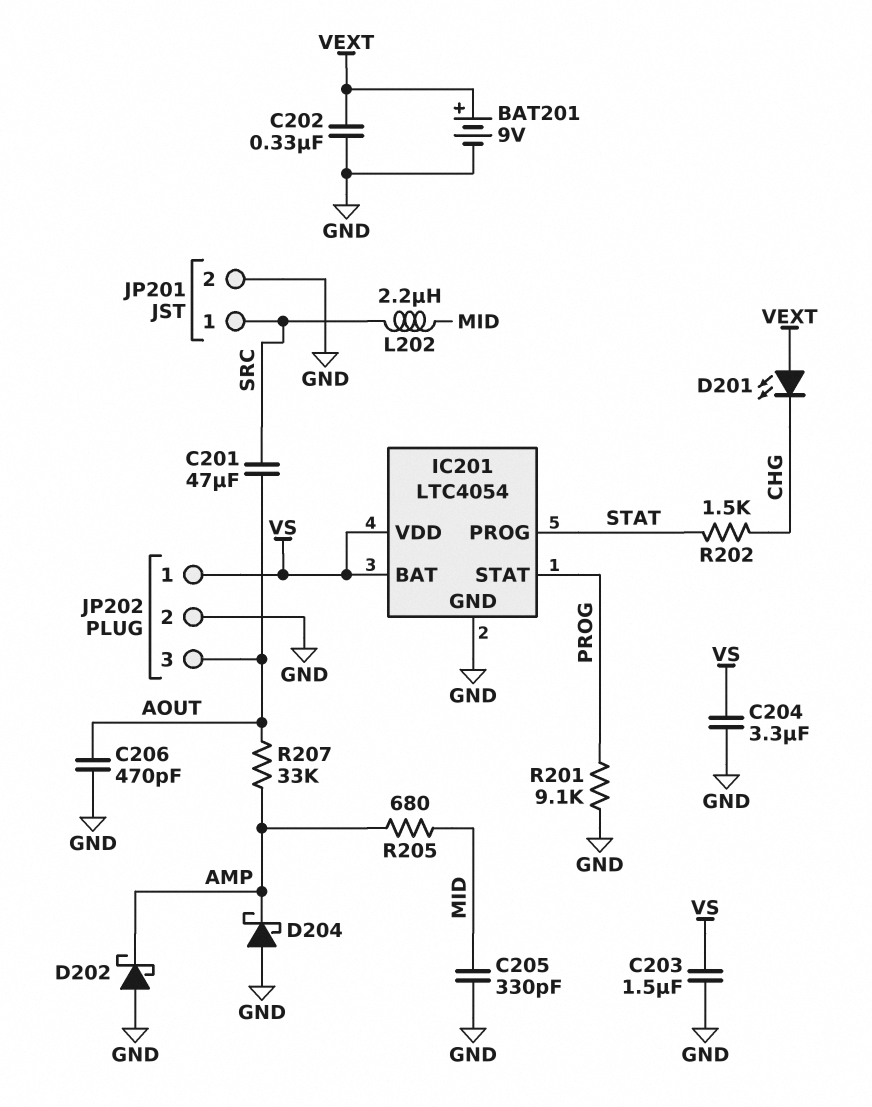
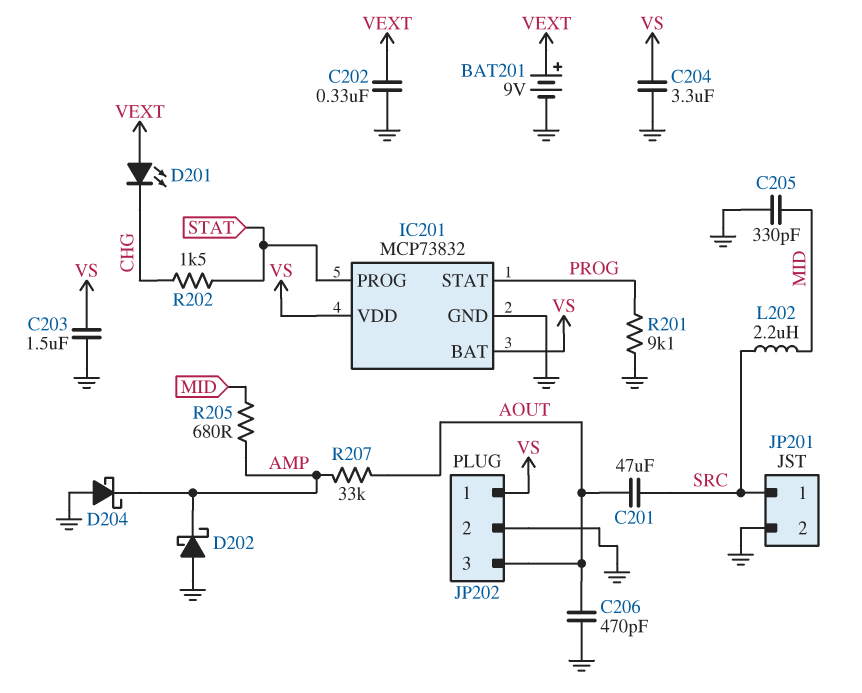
IC201: LTC4054 -> MCP73832

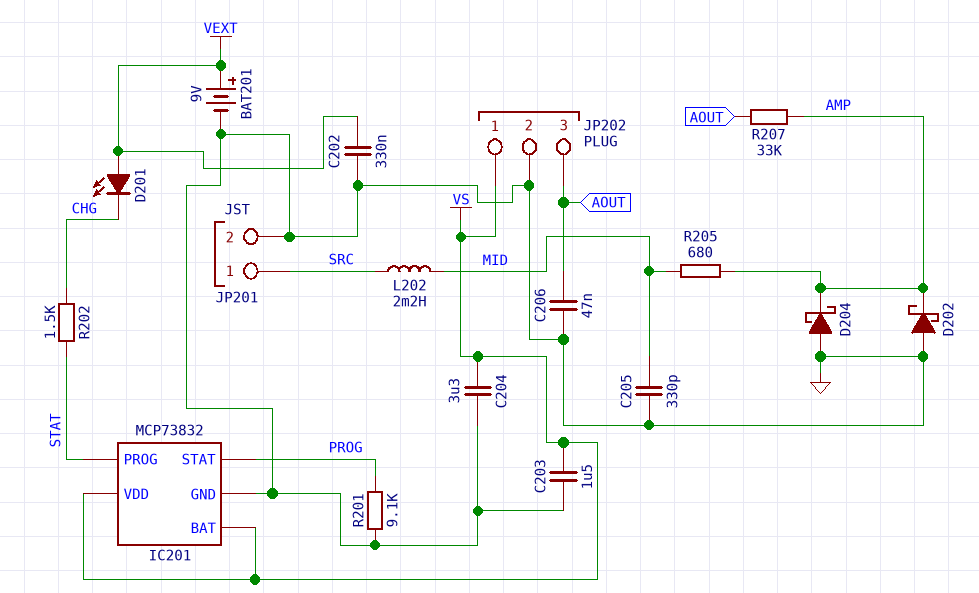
C201: 47uF (AOUT, SRC) -> none
C206: 470pF (AOUT, GND) -> 47nF (AOUT, GND)
L202: 2.2uH (MID, SRC) -> 2.2mH (MID, SRC)

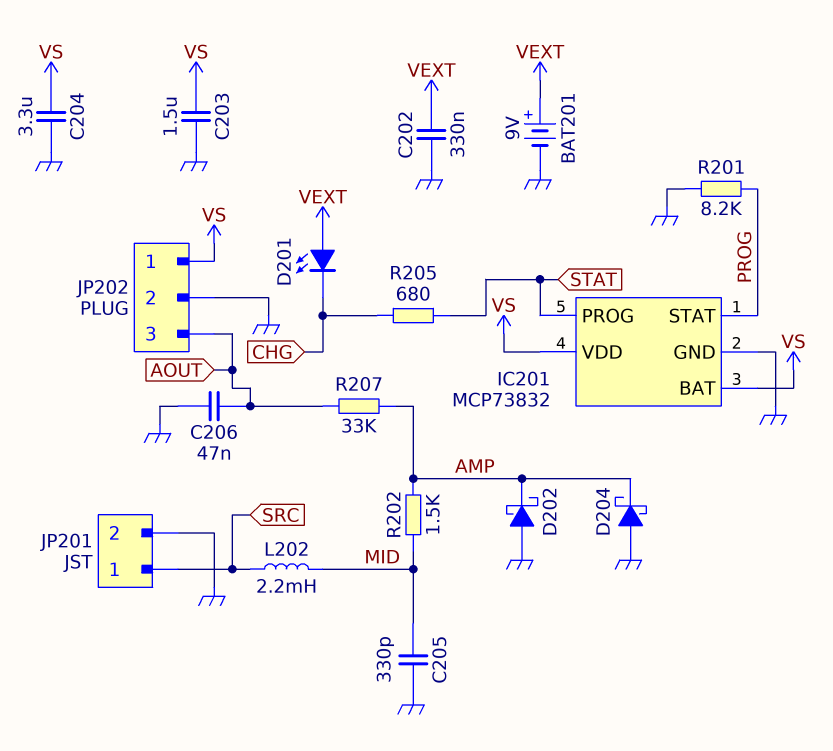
R201: 9.1k (GND, PROG) -> 8.2k (GND, PROG)
R202: 1.5k (CHG, STAT) -> 1.5k (AMP, MID)
R205: 680 (AMP, MID) -> 680 (CHG, STAT)

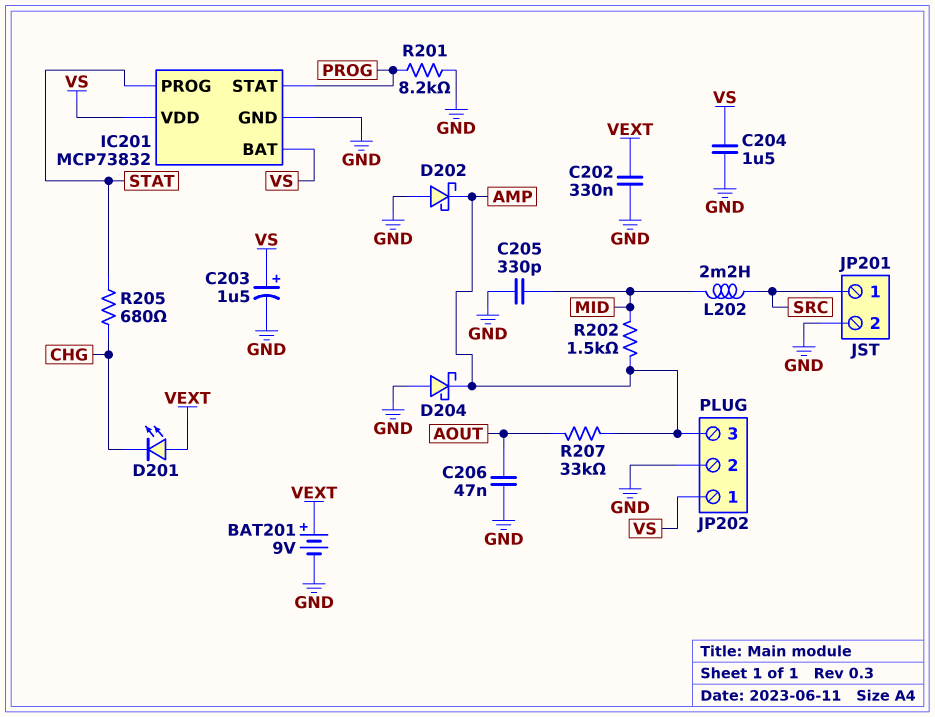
C203: 1.5uF (GND, VS) -> 1.5uF (plus VS, minus GND)
C204: 3.3uF (GND, VS) -> 1.5uF (GND, VS)
JP202 pin 3: AOUT -> AMP

